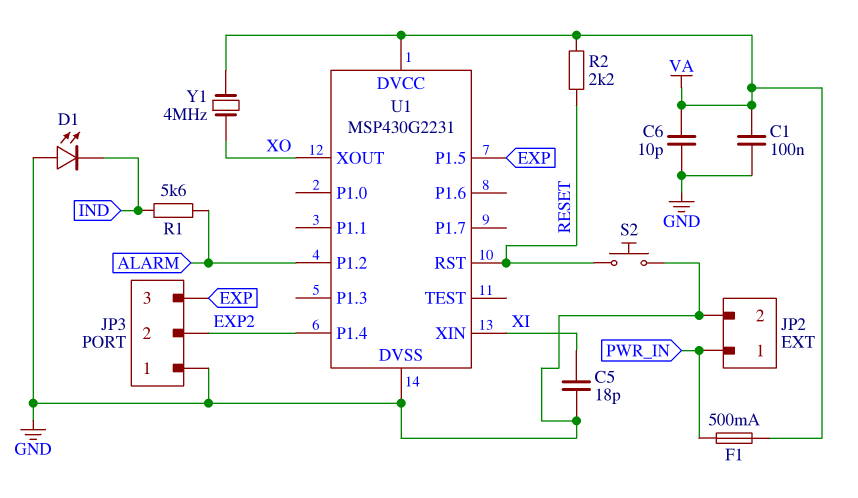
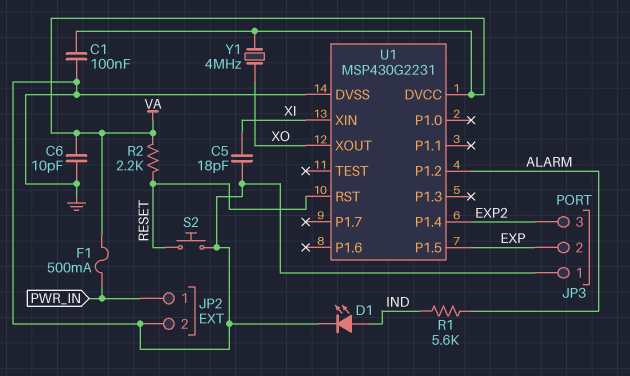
D1: LED (A GND, K IND) -> LED (A IND, K GND)
JP3 pin 2: EXP2 -> EXP
JP3 pin 3: EXP -> EXP2

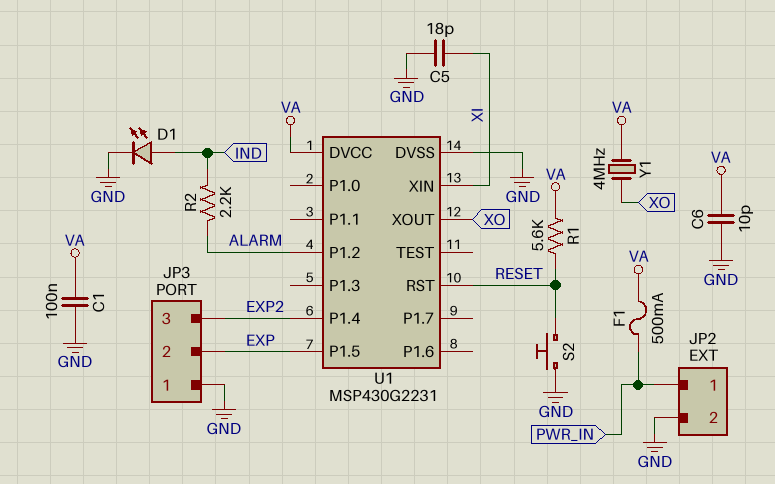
R1: 5.6k (ALARM, IND) -> 5.6k (RESET, VA)
R2: 2.2k (RESET, VA) -> 2.2k (ALARM, IND)

